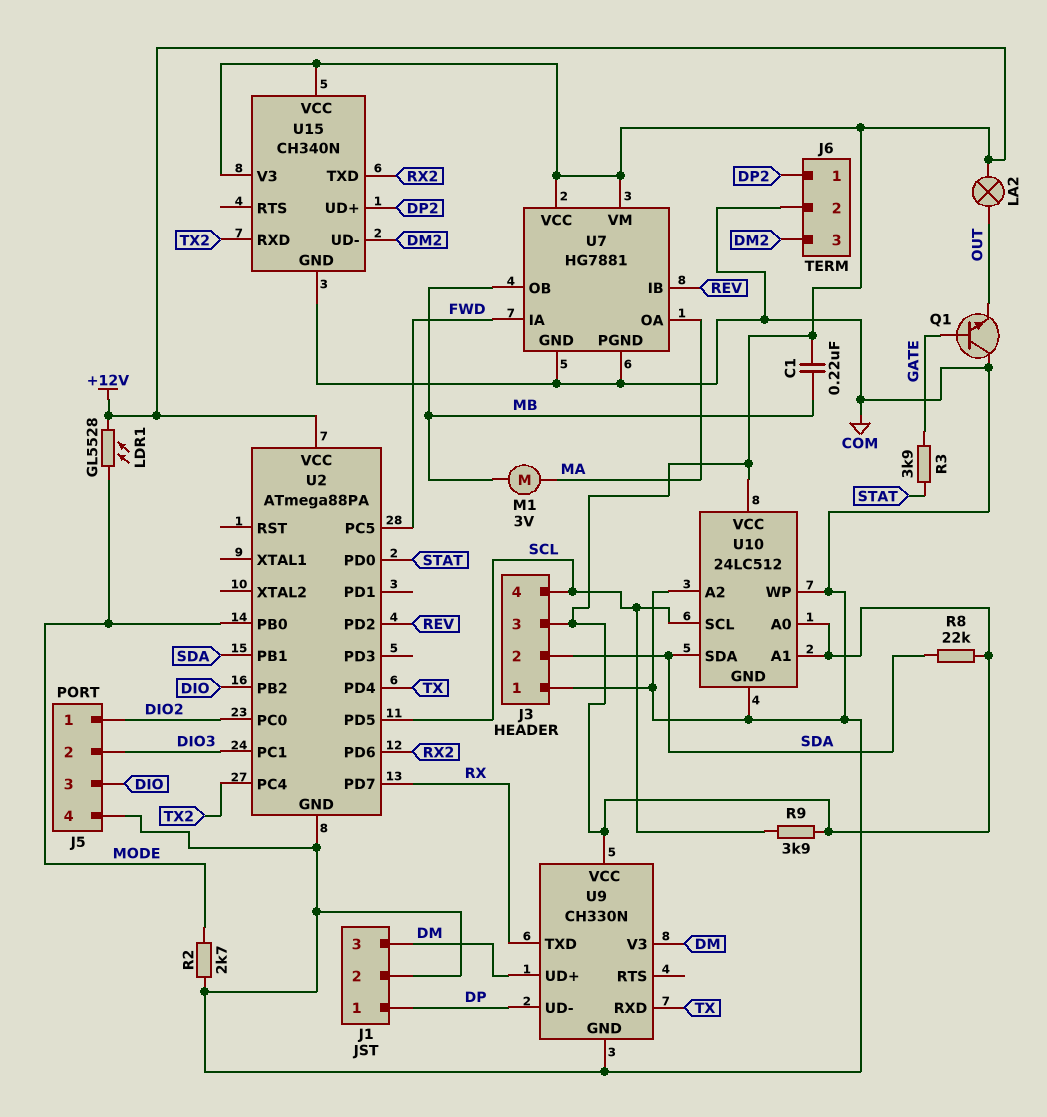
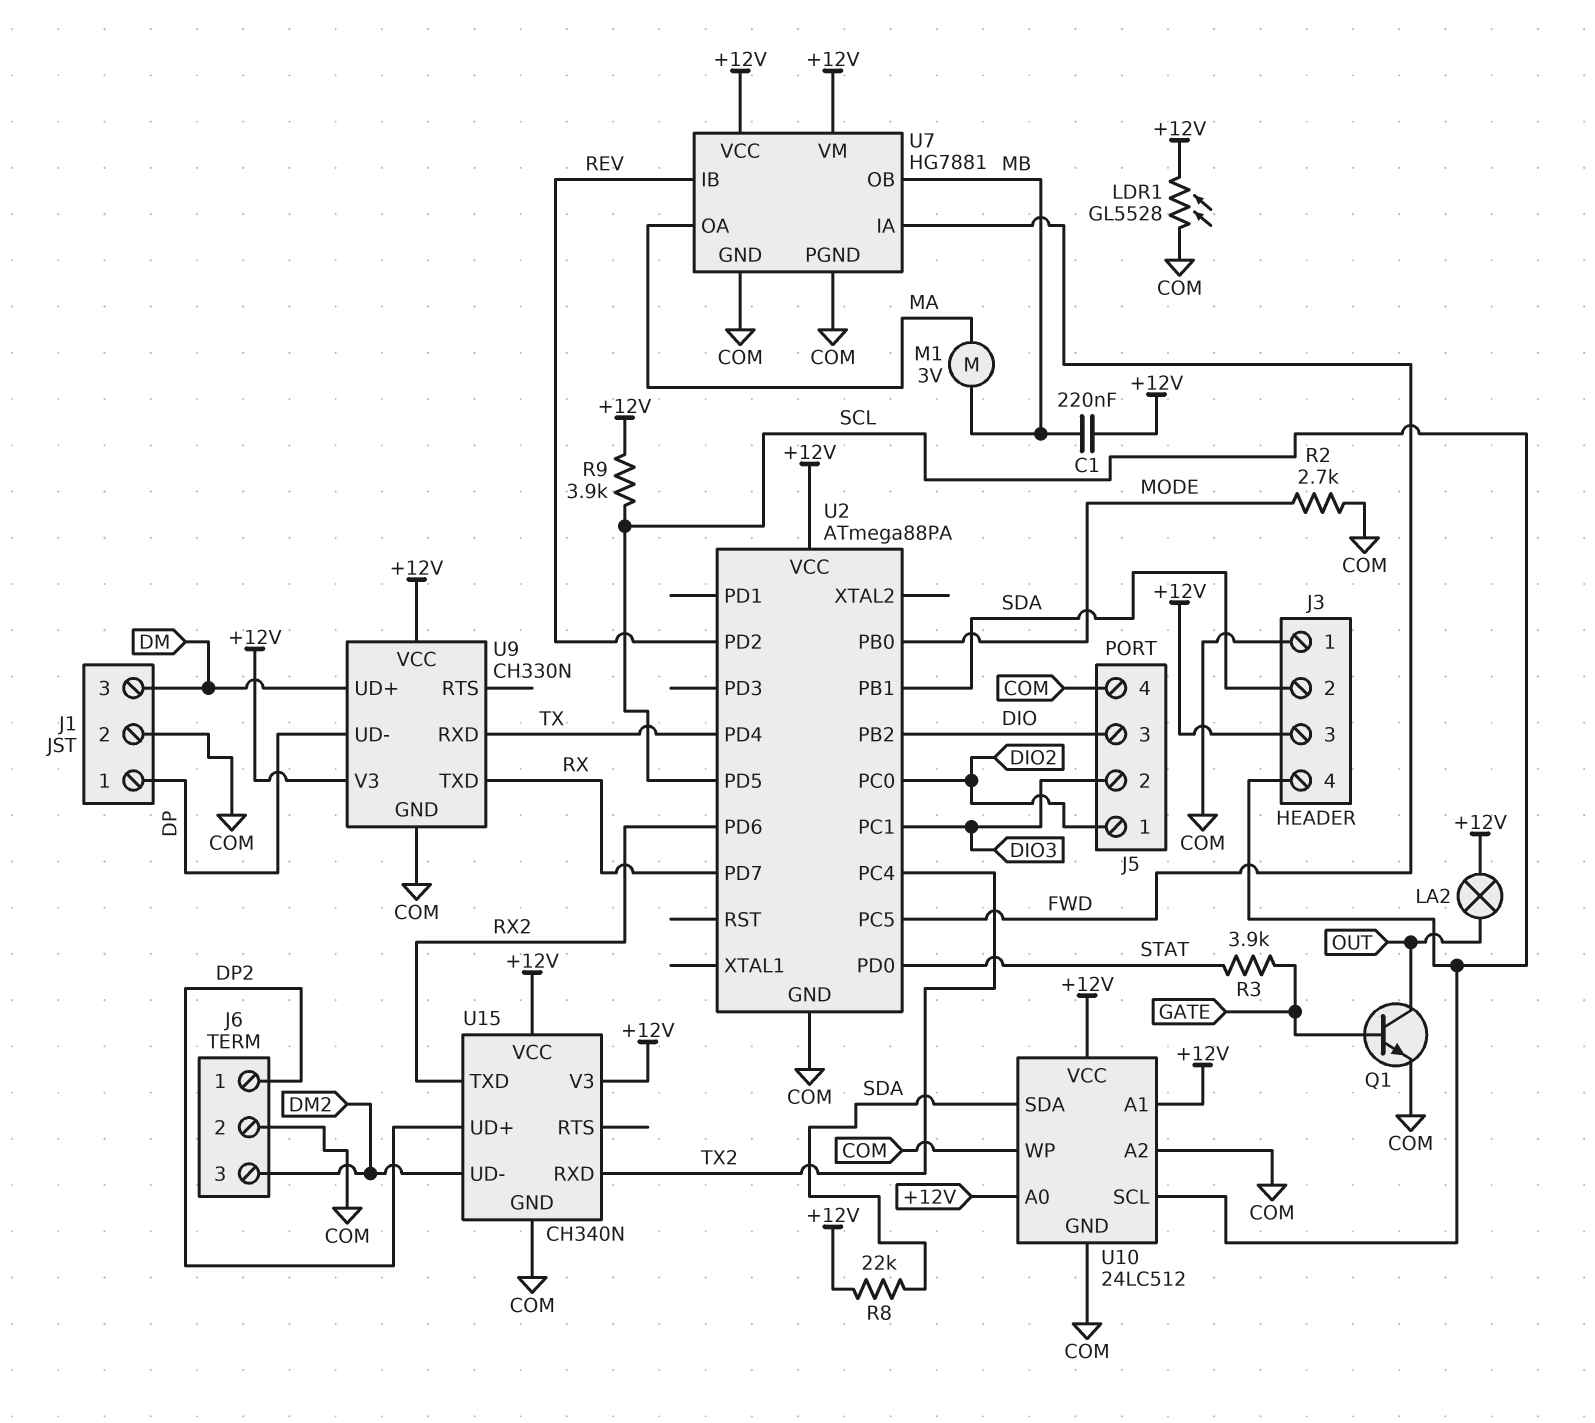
LDR1: GL5528 (+12V, MODE) -> GL5528 (+12V, COM)
Q1: NPN (B GATE, C COM, E OUT) -> NPN (B GATE, C OUT, E COM)
U9 pin V3: DM -> +12V

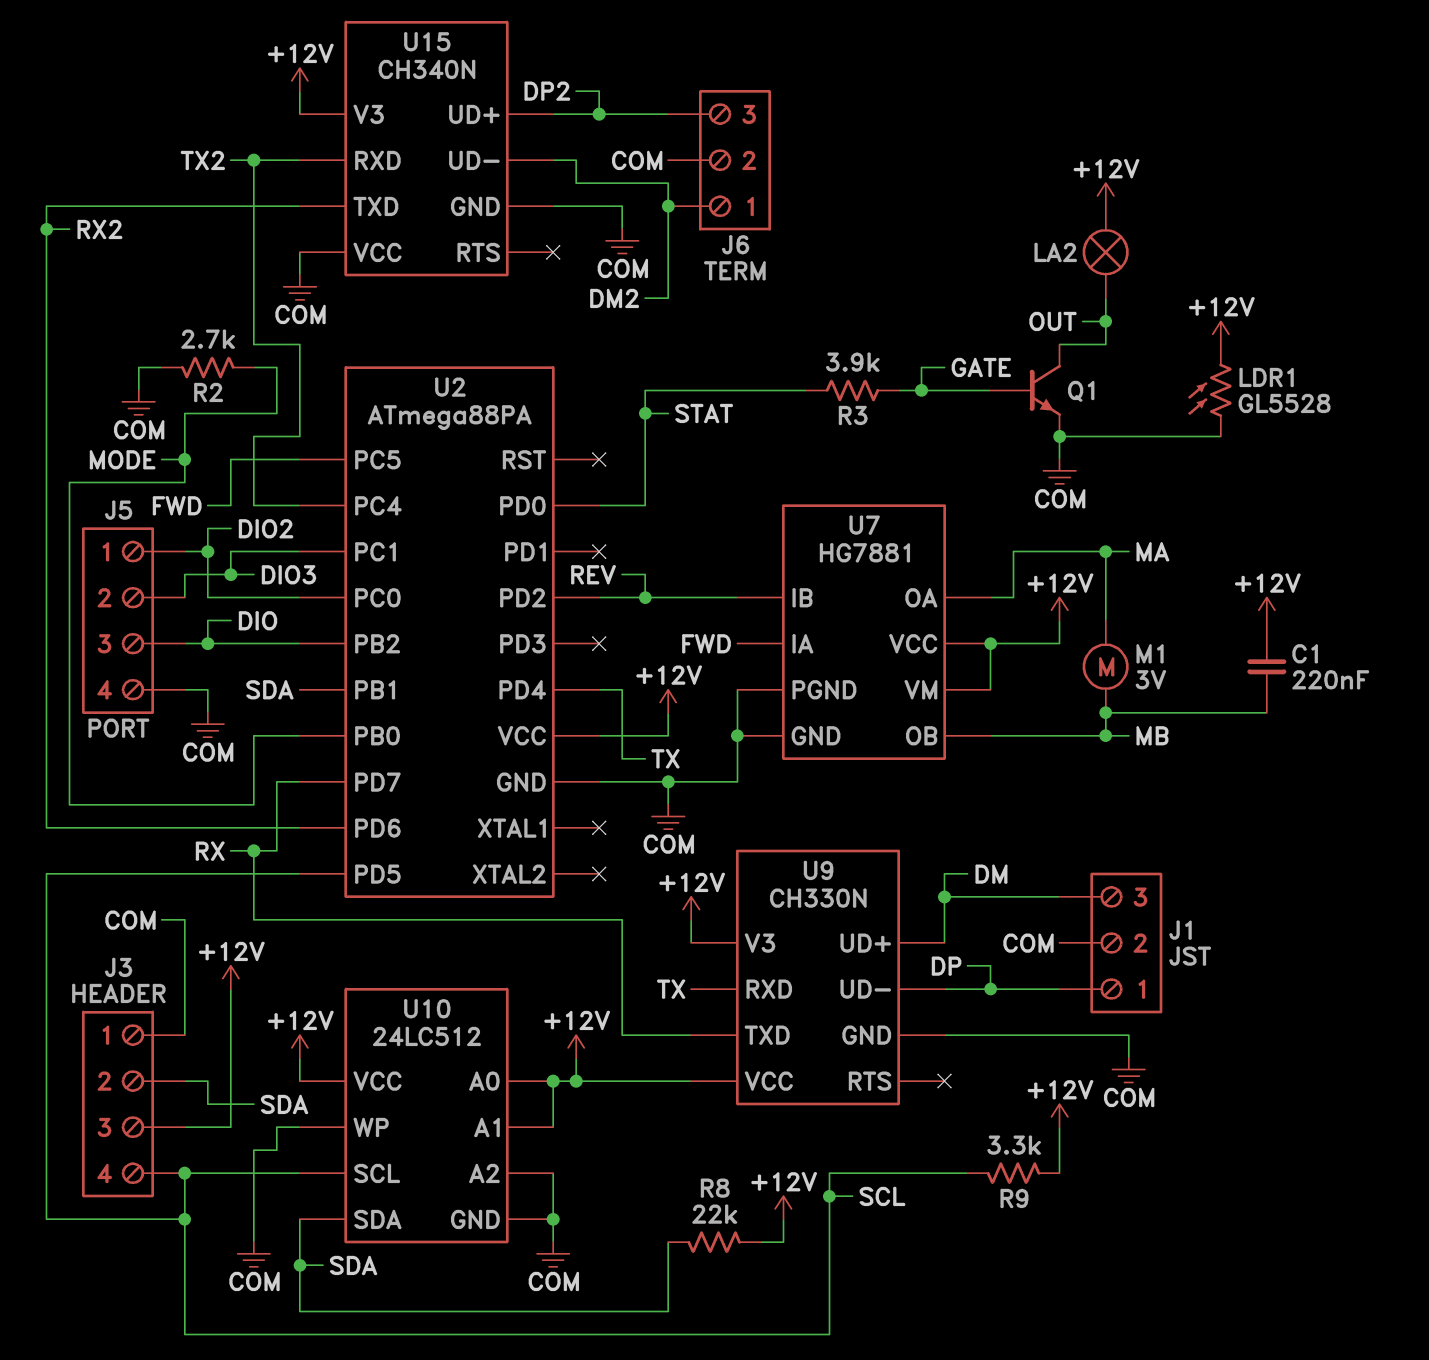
J6 pin 1: DP2 -> DM2
J6 pin 3: DM2 -> DP2
R9: 3.9k (+12V, SCL) -> 3.3k (+12V, SCL)
U15 pin VCC: +12V -> COM

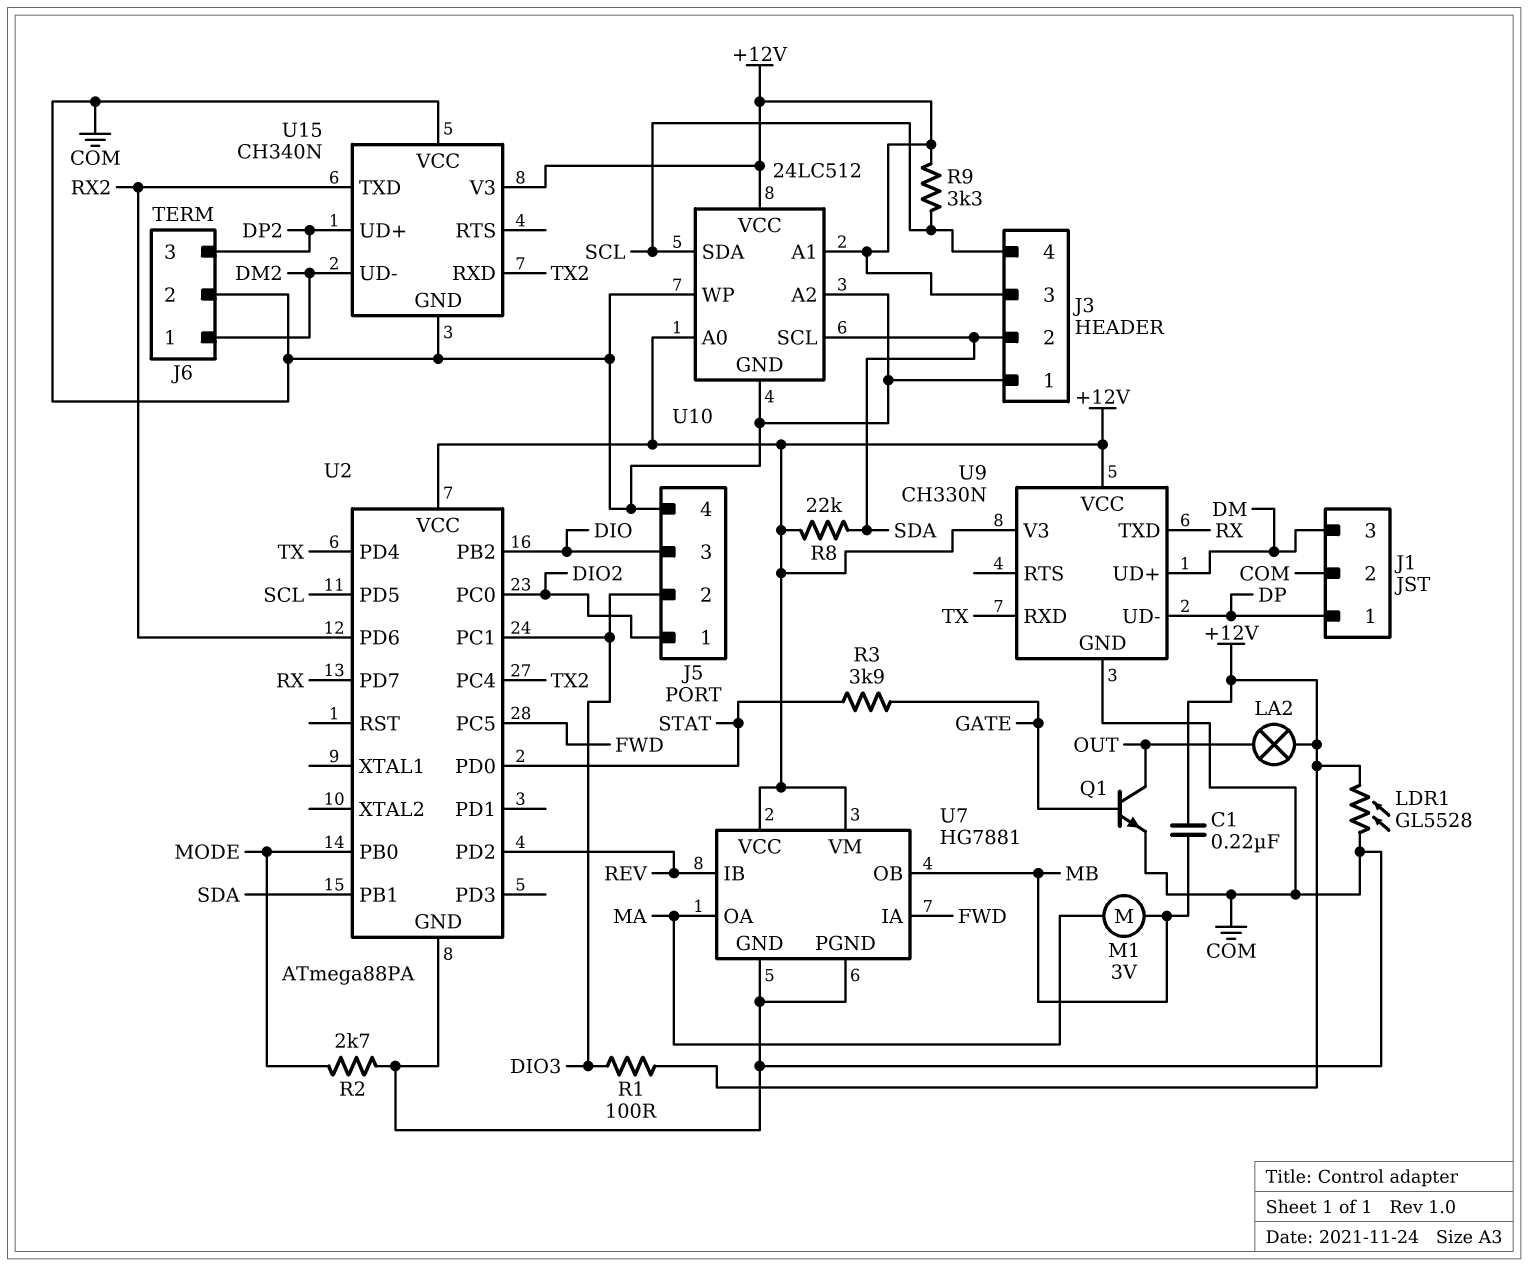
R1: none -> 100 (+12V, DIO3)
U10 pin SCL: SCL -> SDA
U10 pin SDA: SDA -> SCL

